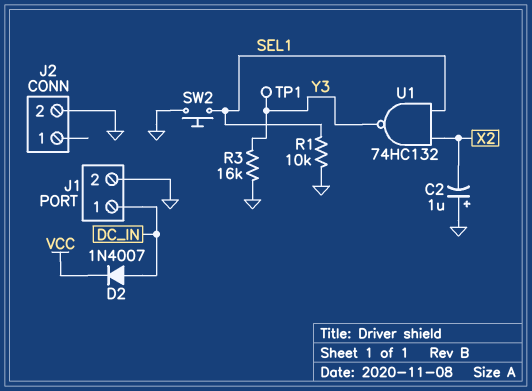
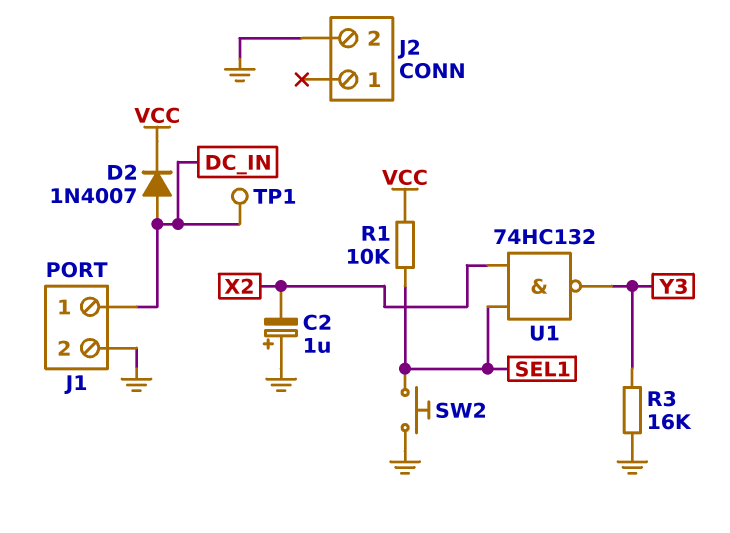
R1: 10k (GND, SEL1) -> 10k (SEL1, VCC)
TP1: test point (Y3) -> test point (DC_IN)

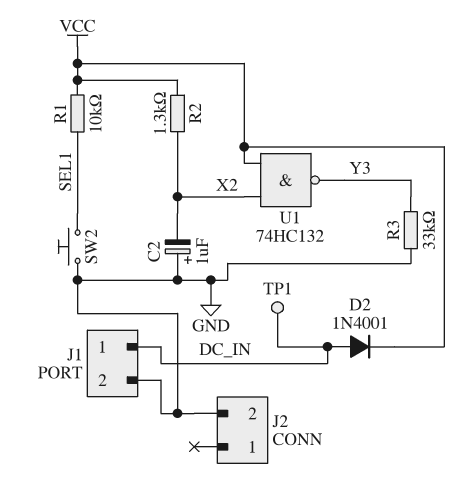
D2: diode 1N4007 (A DC_IN, K VCC) -> diode 1N4001 (A DC_IN, K VCC)
R2: none -> 1.3k (VCC, X2)
R3: 16k (GND, Y3) -> 33k (GND, Y3)
U1: NAND 74HC132 (in SEL1, in X2, out Y3) -> NAND 74HC132 (in VCC, in X2, out Y3)

